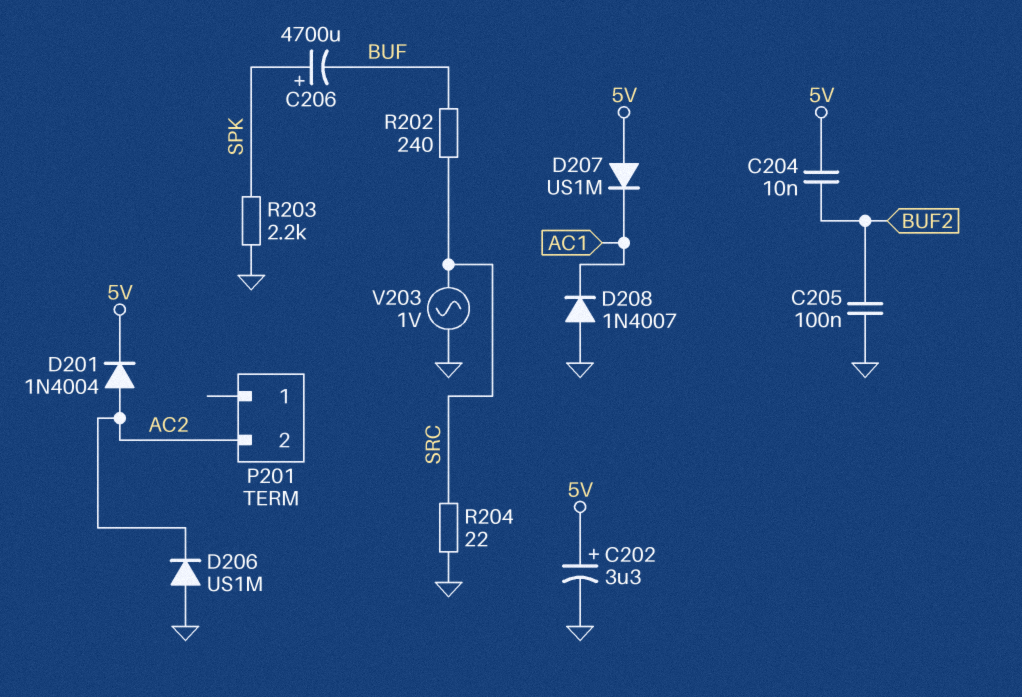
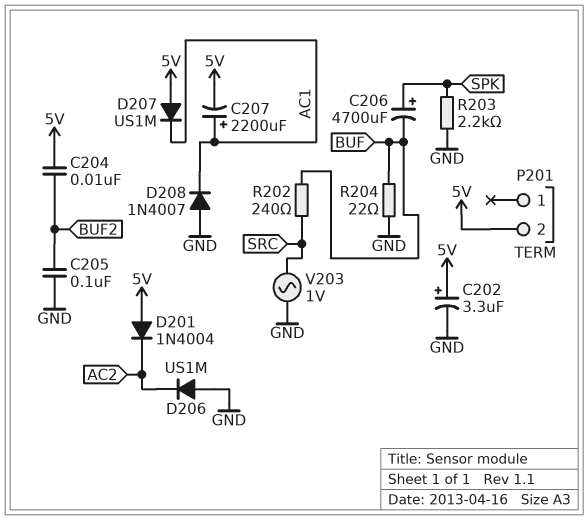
C207: none -> 2200uF (plus AC1, minus 5V)
D201: diode 1N4004 (A AC2, K 5V) -> diode 1N4004 (A 5V, K AC2)
P201 pin 2: AC2 -> 5V
R204: 22 (GND, SRC) -> 22 (BUF, GND)

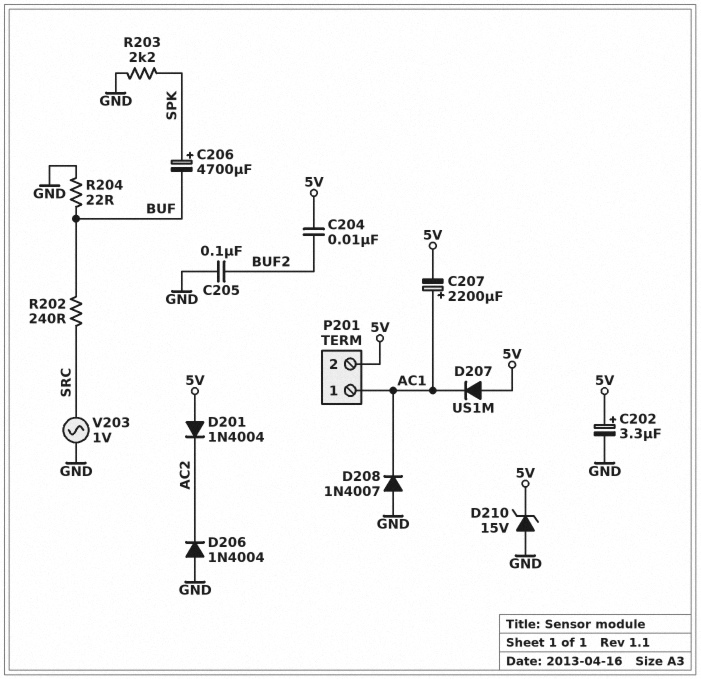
D206: diode US1M (A GND, K AC2) -> diode 1N4004 (A GND, K AC2)
D210: none -> zener 15V (A GND, K 5V)
P201 pin 1: none -> AC1

